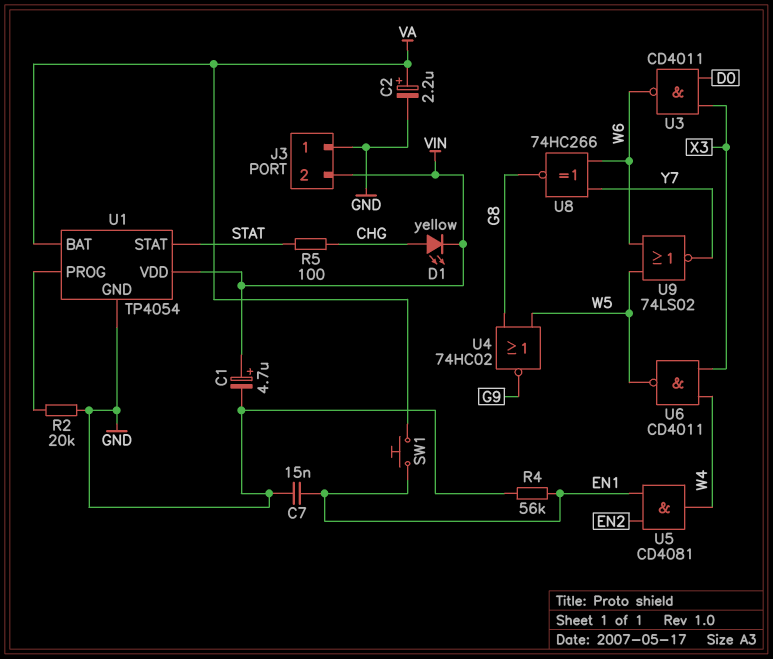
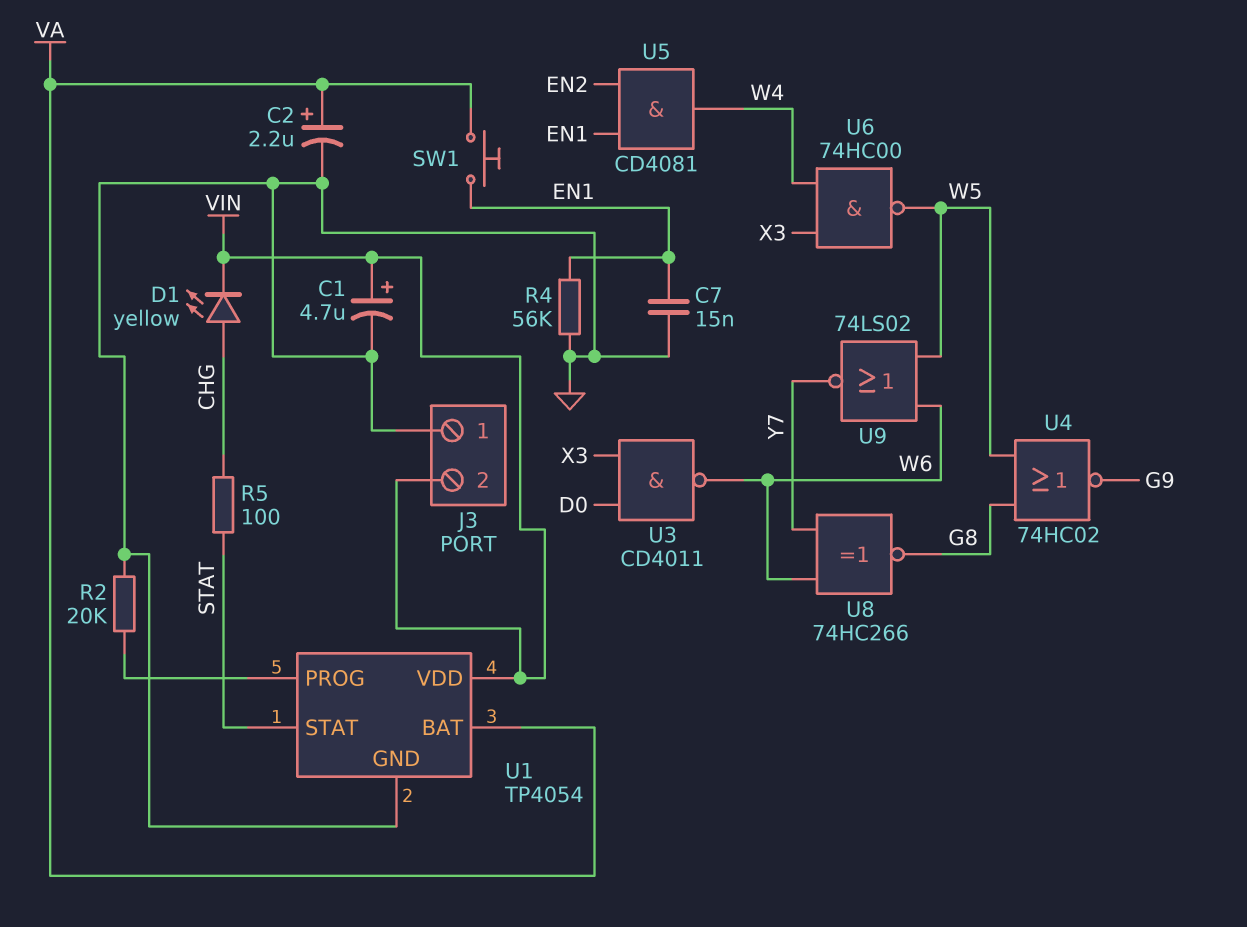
U6: NAND CD4011 (in W4, in X3, out W5) -> NAND 74HC00 (in W4, in X3, out W5)

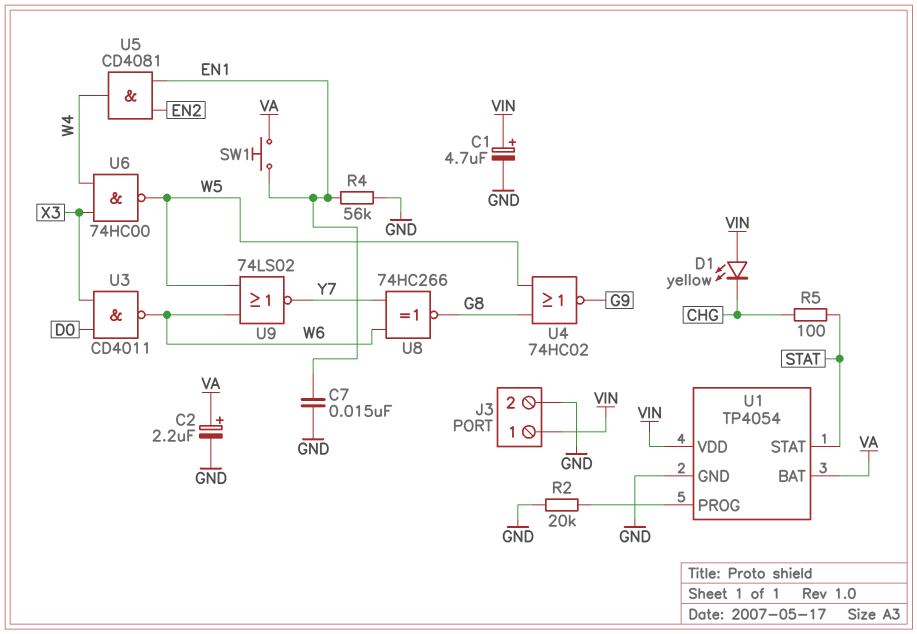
D1: LED yellow (A CHG, K VIN) -> LED yellow (A VIN, K CHG)
J3 pin 1: GND -> VIN
J3 pin 2: VIN -> GND

